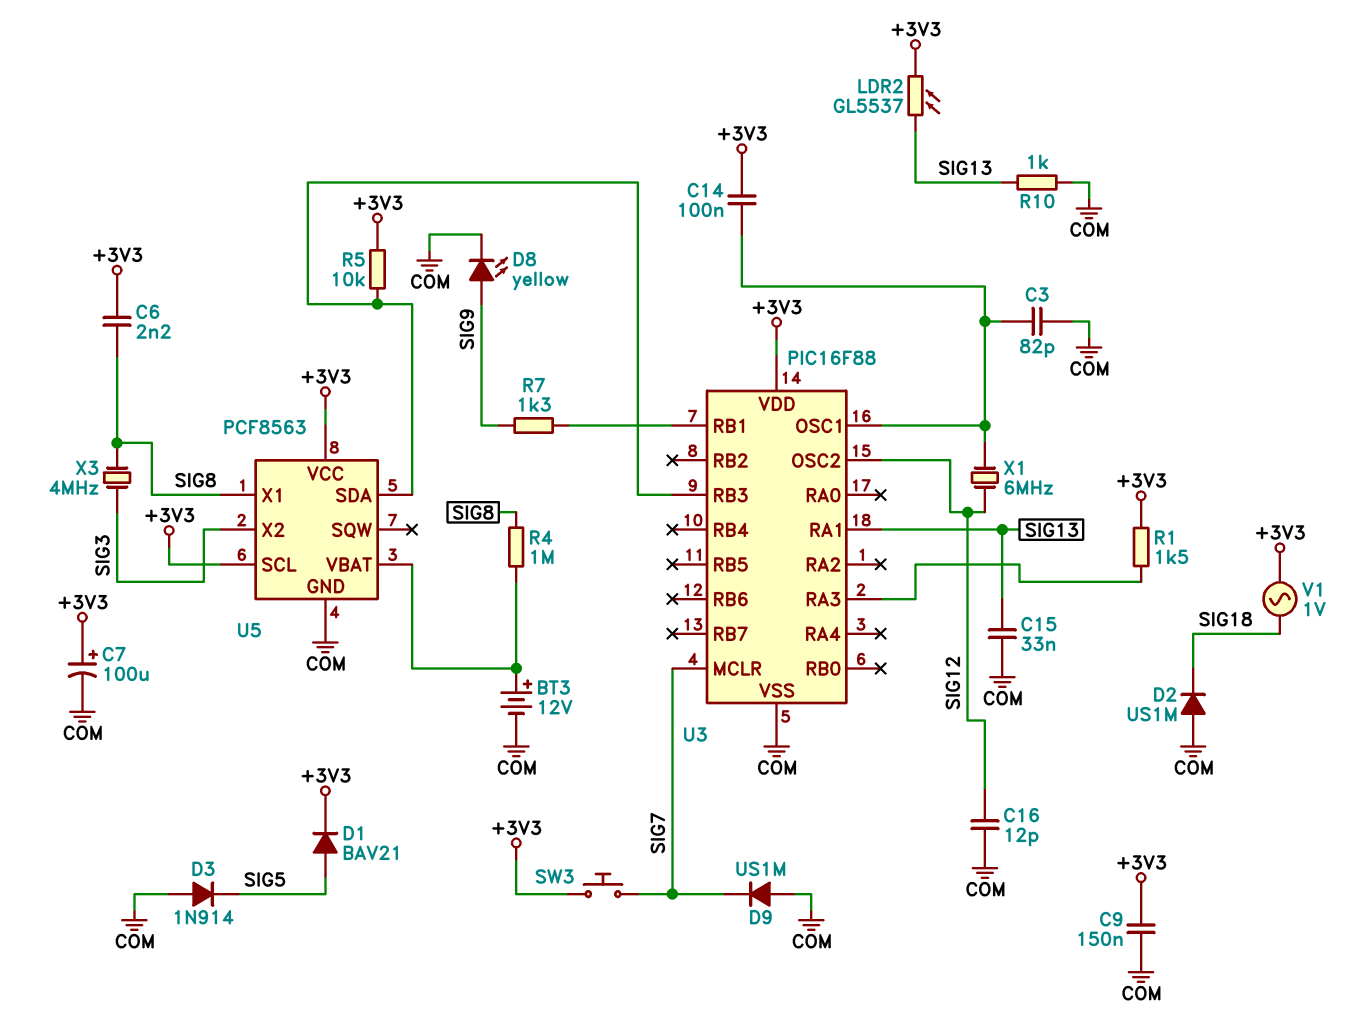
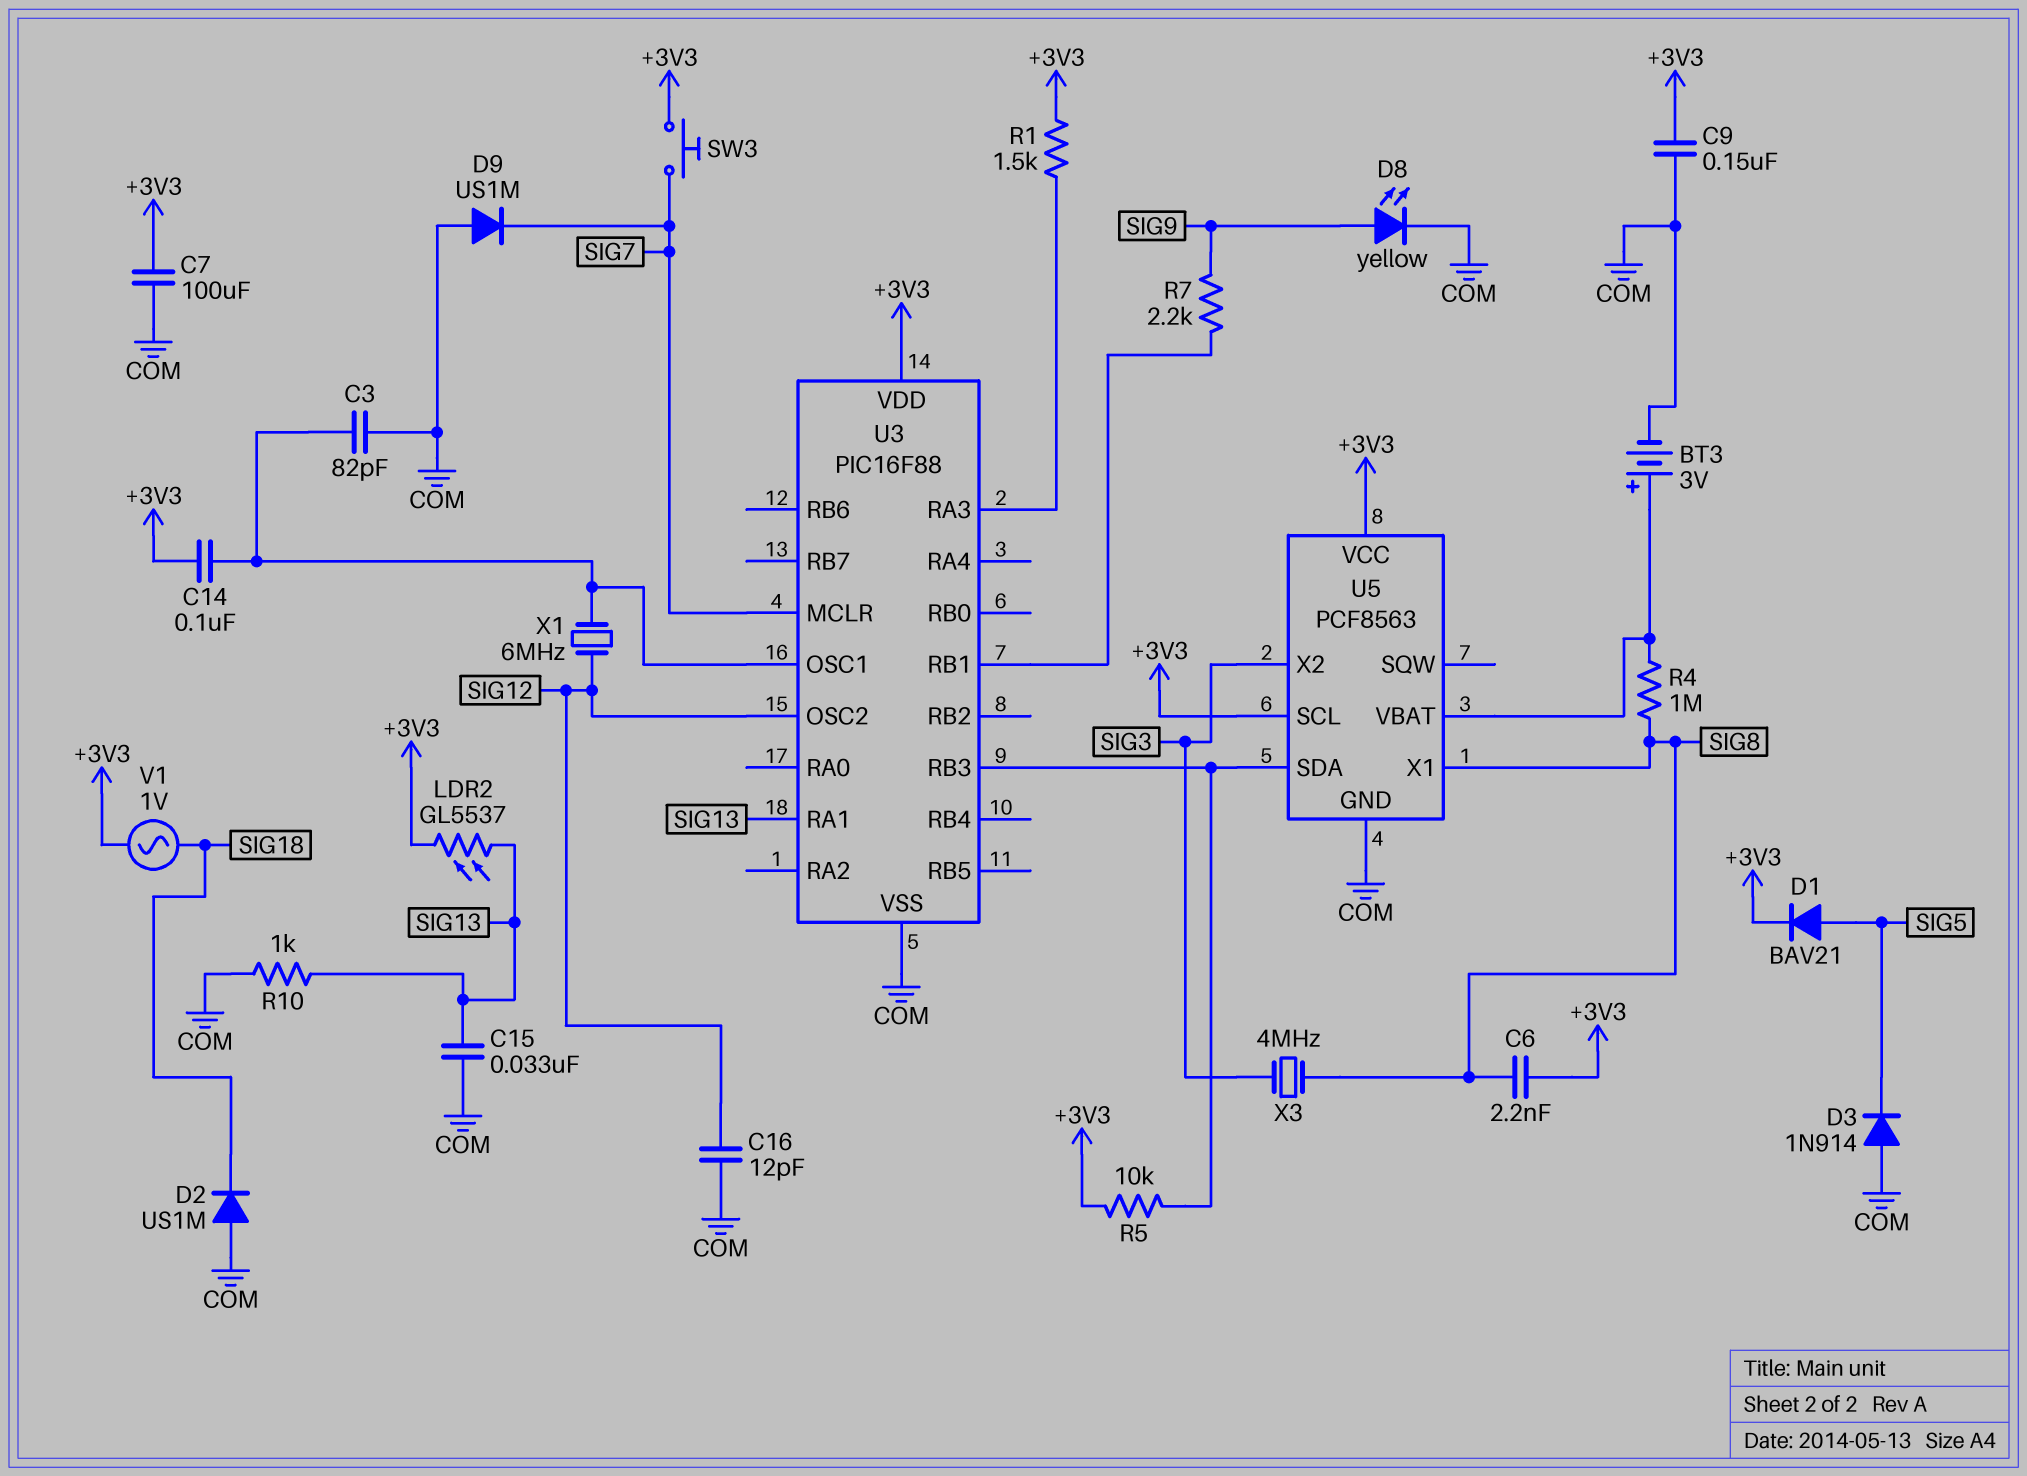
BT3: 12V (plus U5/VBAT, minus COM) -> 3V (plus U5/VBAT, minus COM)
C7: 100uF (plus +3V3, minus COM) -> 100uF (+3V3, COM)
R7: 1.3k (SIG9, U3/RB1) -> 2.2k (SIG9, U3/RB1)

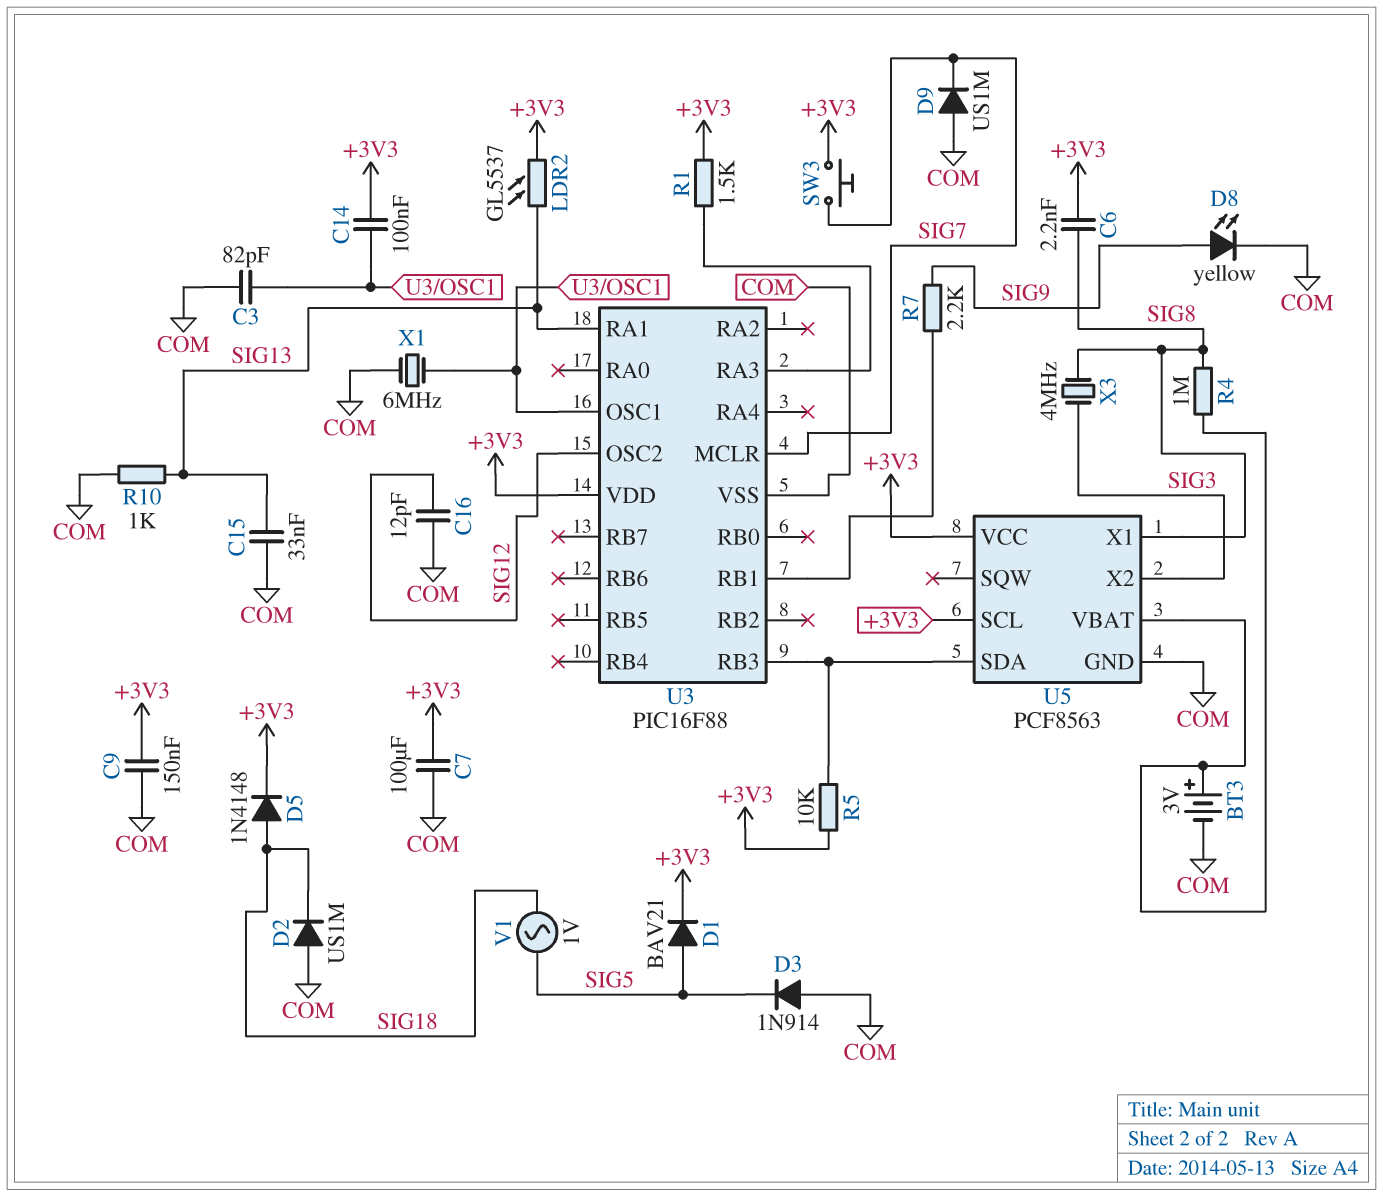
D5: none -> diode 1N4148 (A SIG18, K +3V3)
V1: AC 1V (+3V3, SIG18) -> AC 1V (SIG5, SIG18)
X1: 6MHz (SIG12, U3/OSC1) -> 6MHz (COM, U3/OSC1)

